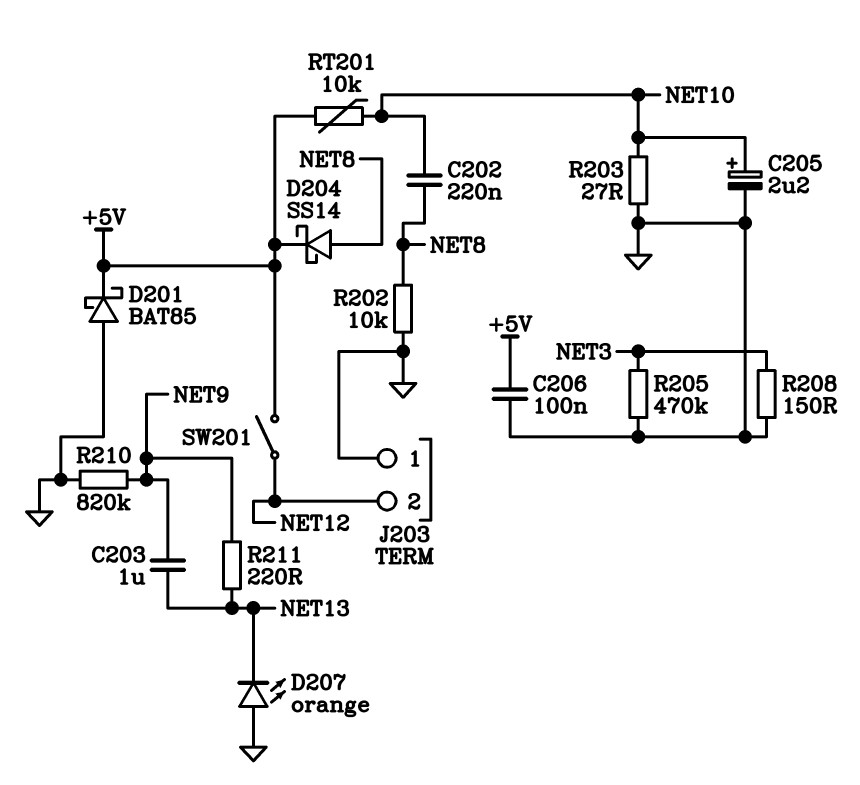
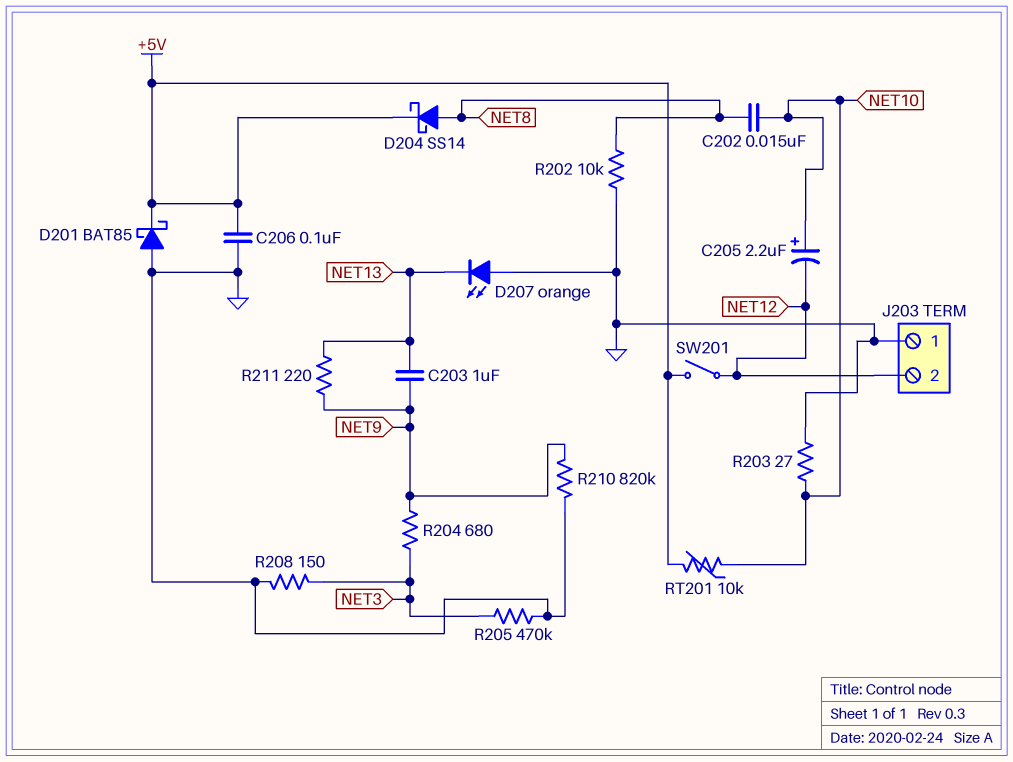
C202: 220nF (NET8, NET10) -> 15nF (NET8, NET10)
C205: 2.2uF (plus NET10, minus GND) -> 2.2uF (plus NET10, minus NET12)
R204: none -> 680 (NET3, NET9)

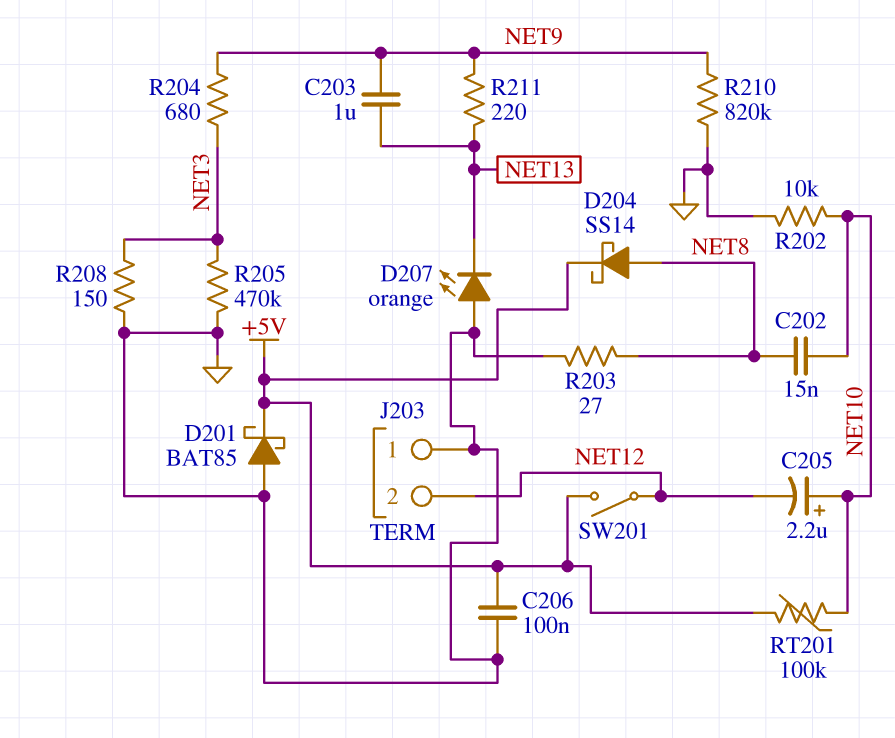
R202: 10k (GND, NET8) -> 10k (GND, NET10)
R203: 27 (GND, NET10) -> 27 (GND, NET8)
RT201: 10k (+5V, NET10) -> 100k (+5V, NET10)

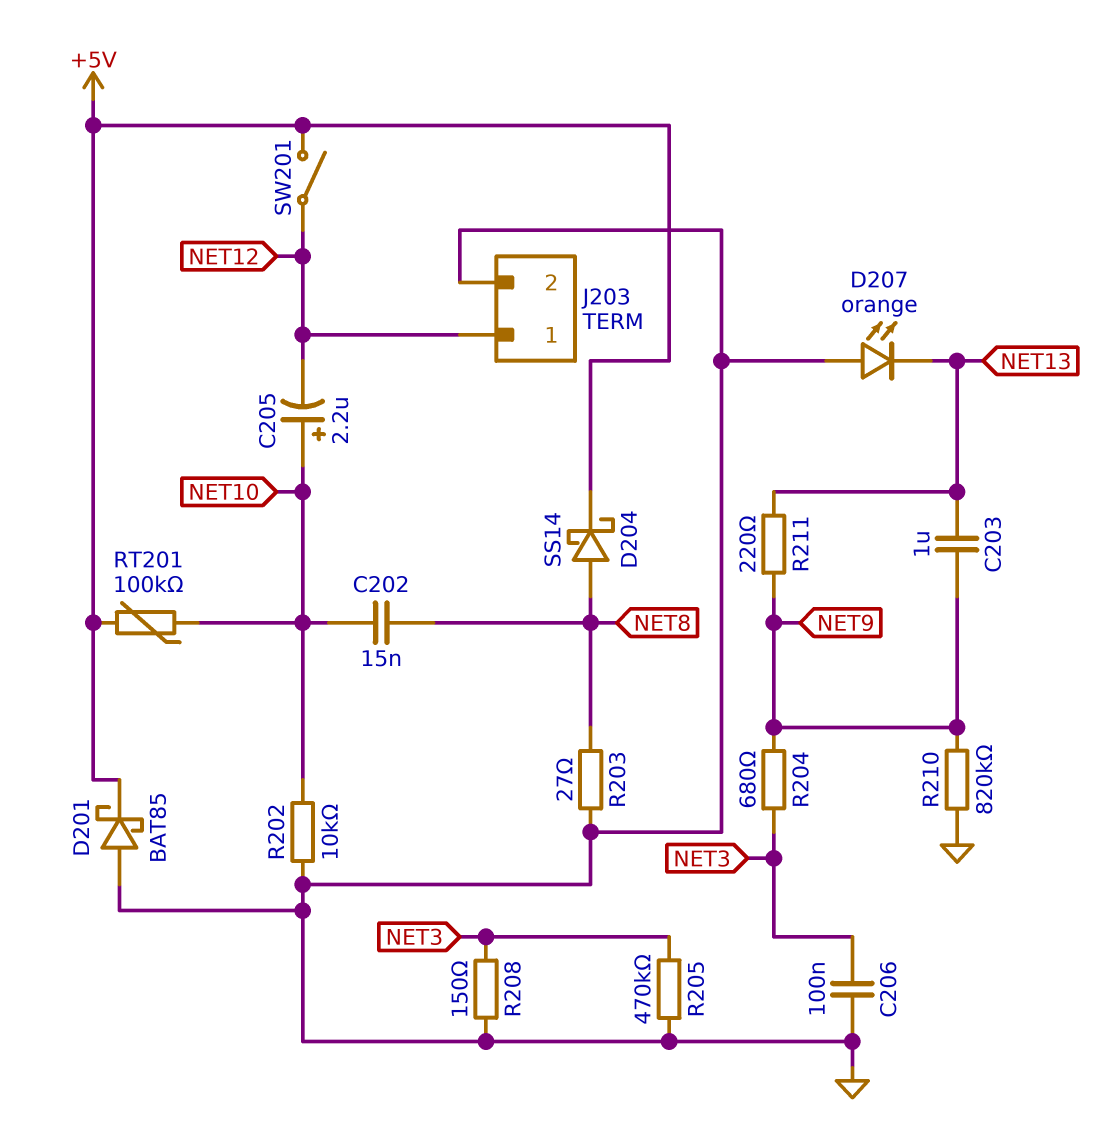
C206: 100nF (+5V, GND) -> 100nF (GND, NET3)
J203 pin 1: GND -> NET12
J203 pin 2: NET12 -> GND

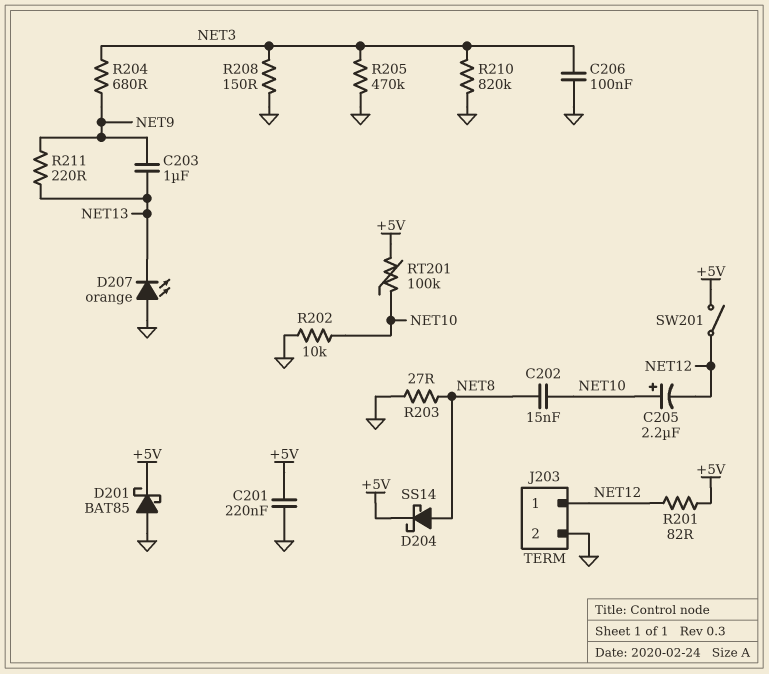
C201: none -> 220nF (+5V, GND)
R201: none -> 82 (+5V, NET12)
R210: 820k (GND, NET9) -> 820k (GND, NET3)

